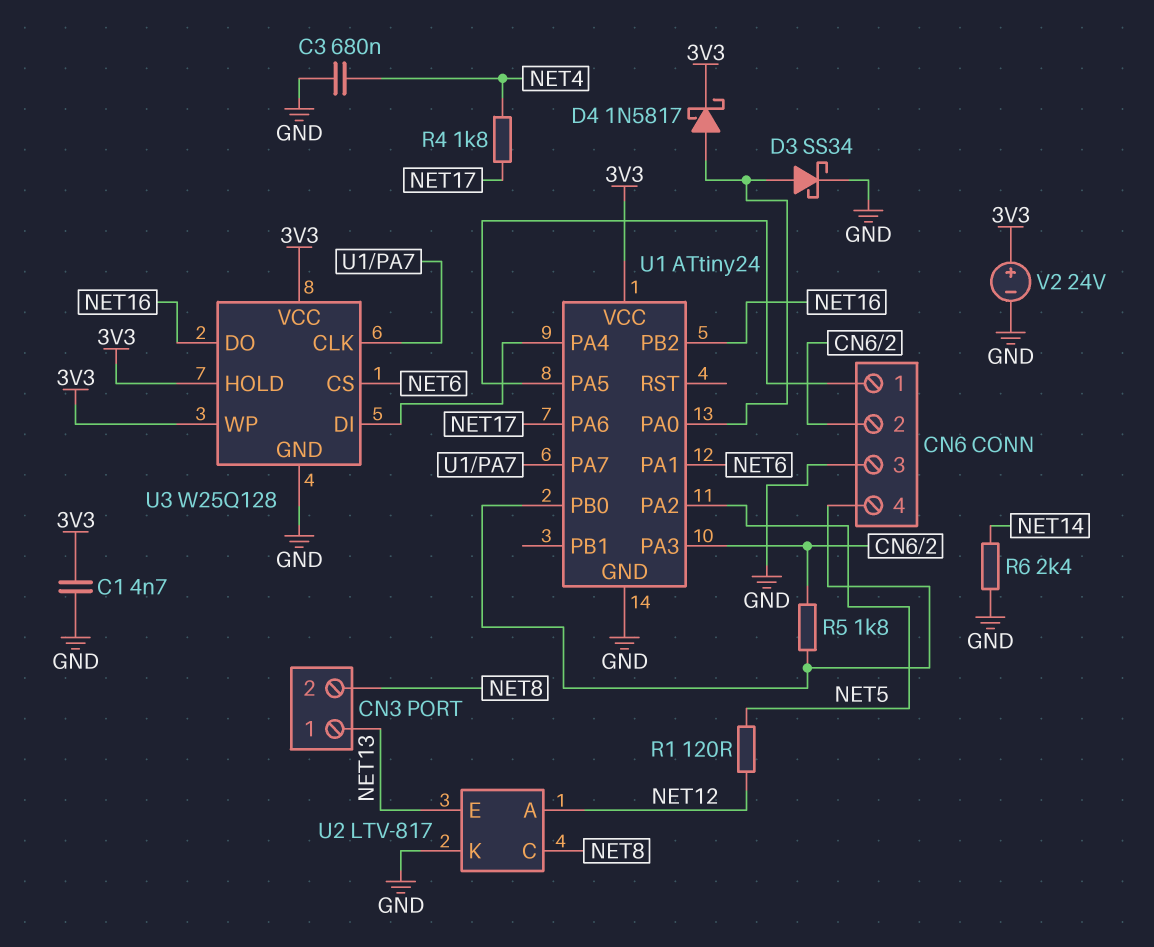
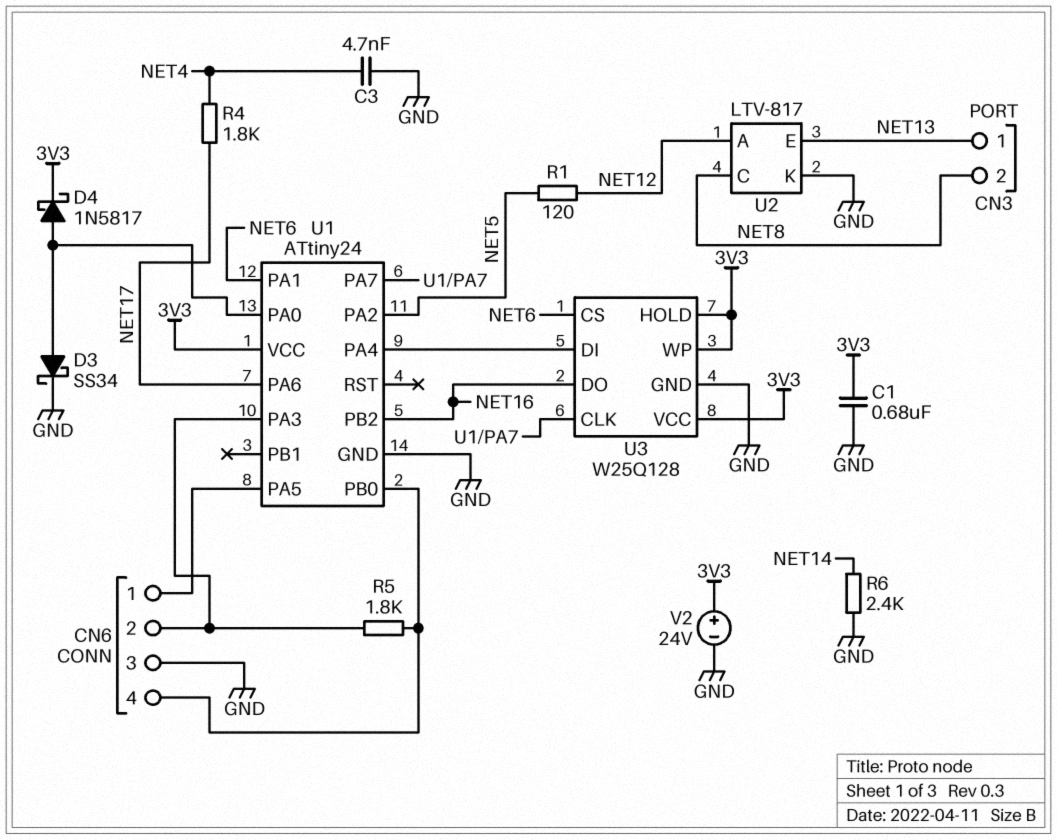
C1: 4.7nF (3V3, GND) -> 680nF (3V3, GND)
C3: 680nF (GND, NET4) -> 4.7nF (GND, NET4)

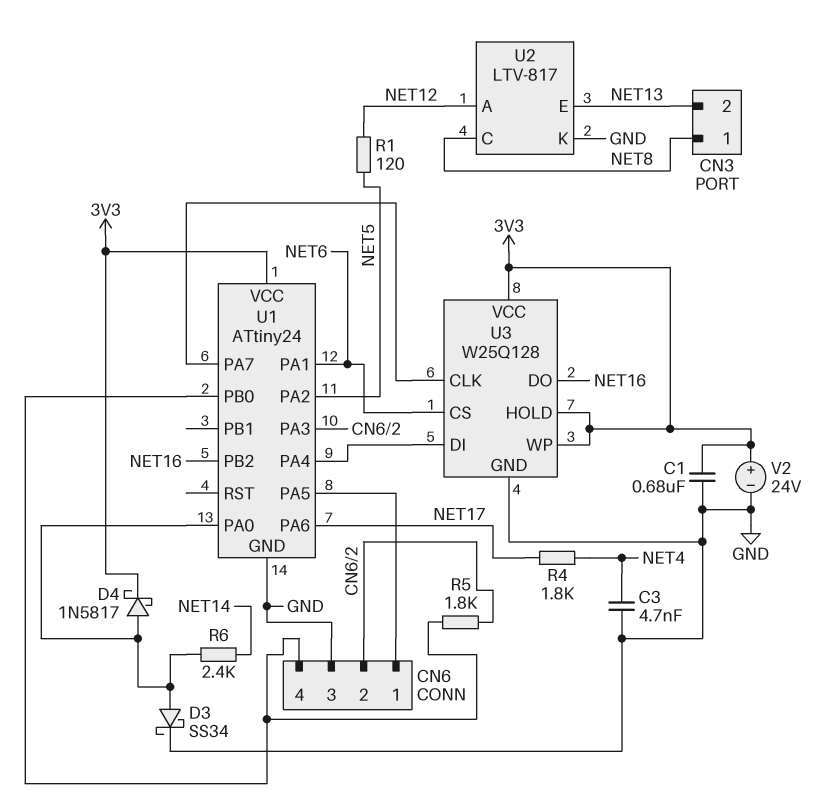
CN3 pin 1: NET13 -> NET8
CN3 pin 2: NET8 -> NET13
R6: 2.4k (GND, NET14) -> 2.4k (NET14, U1/PA0)

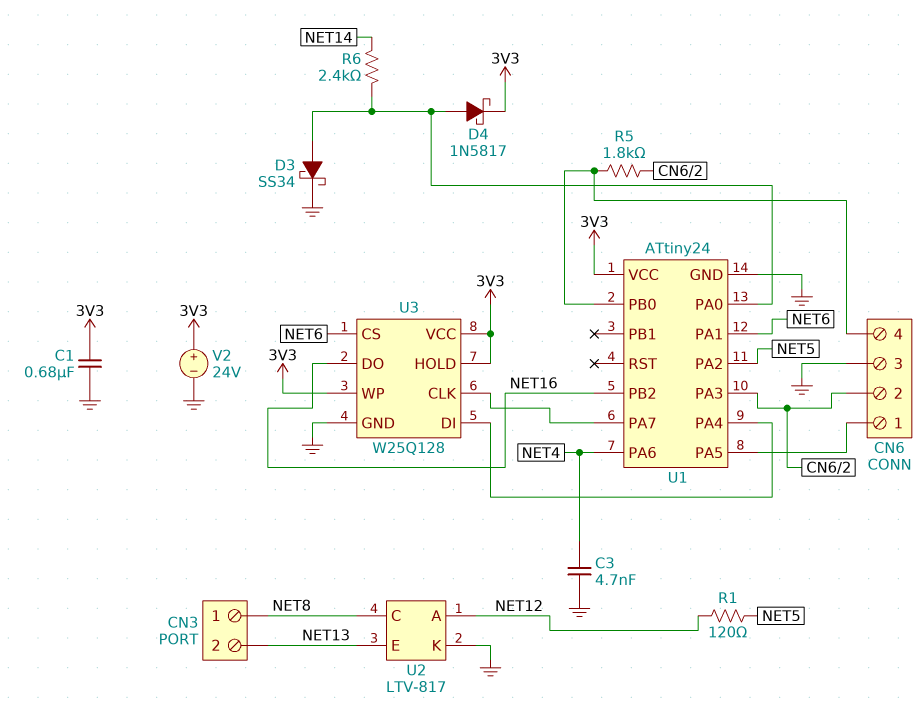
R4: 1.8k (NET4, NET17) -> none
U1 pin PA6: NET17 -> NET4

